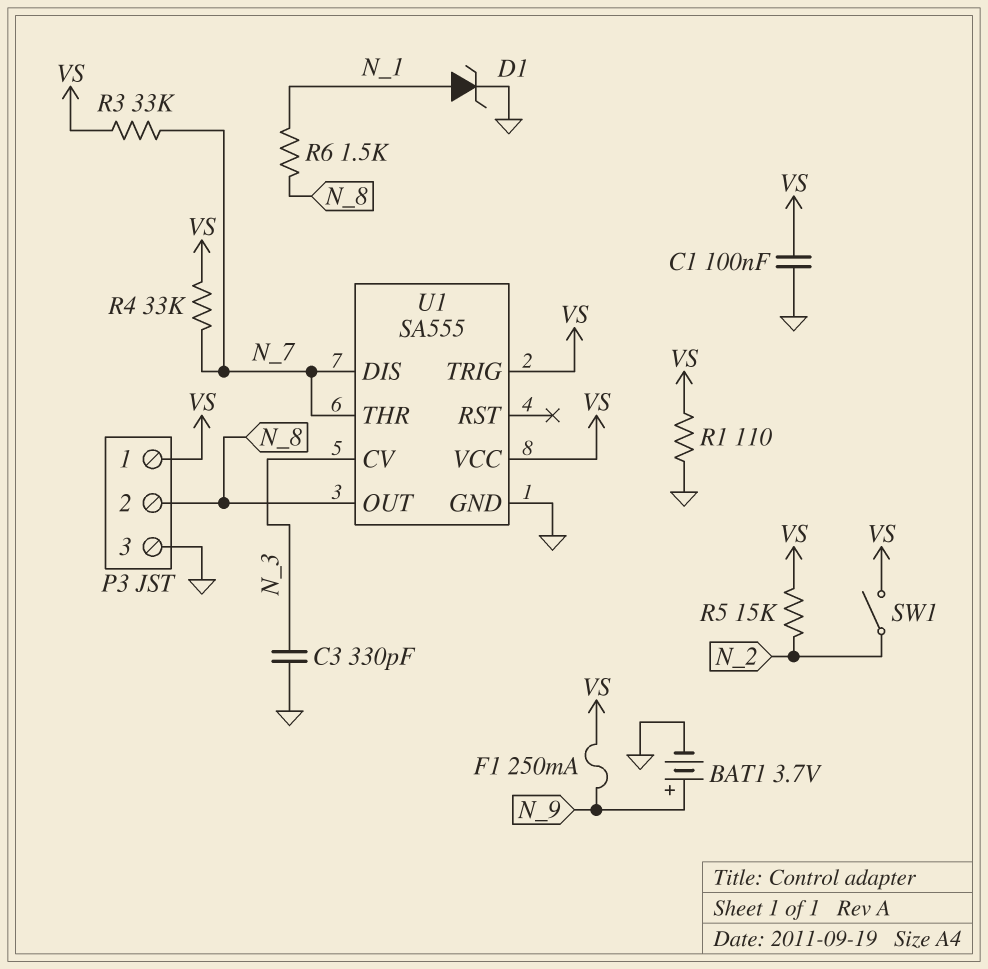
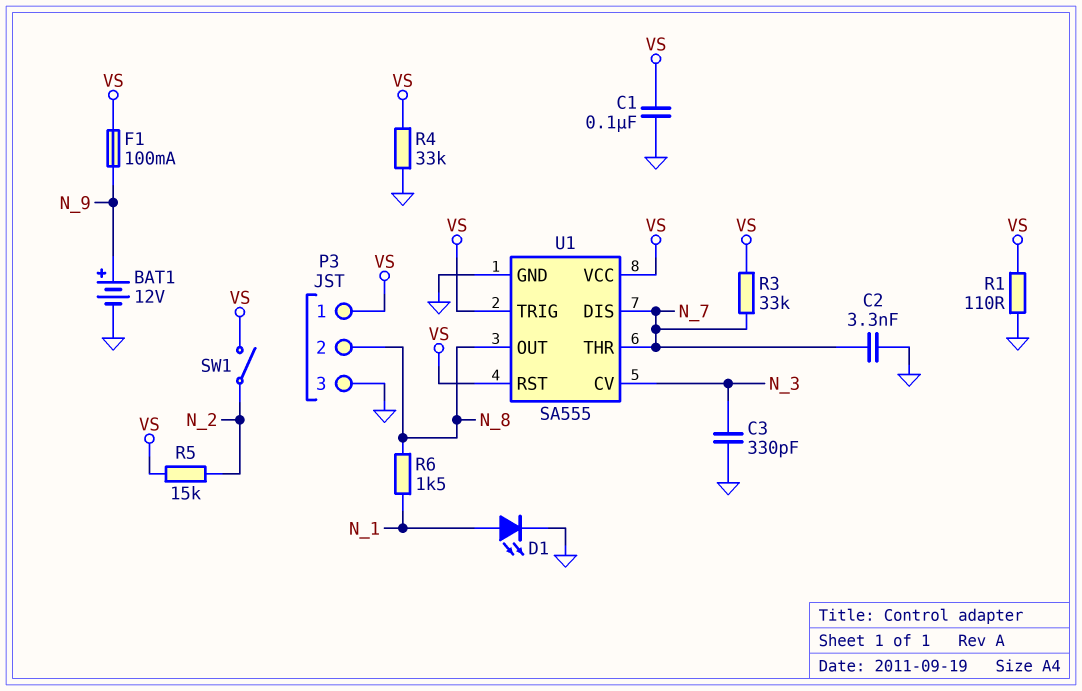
BAT1: 3.7V (plus N_9, minus GND) -> 12V (plus N_9, minus GND)
C2: none -> 3.3nF (GND, N_7)
D1: zener (A N_1, K GND) -> LED (A N_1, K GND)
F1: 250mA (N_9, VS) -> 100mA (N_9, VS)
R4: 33k (N_7, VS) -> 33k (GND, VS)
U1 pin RST: none -> VS

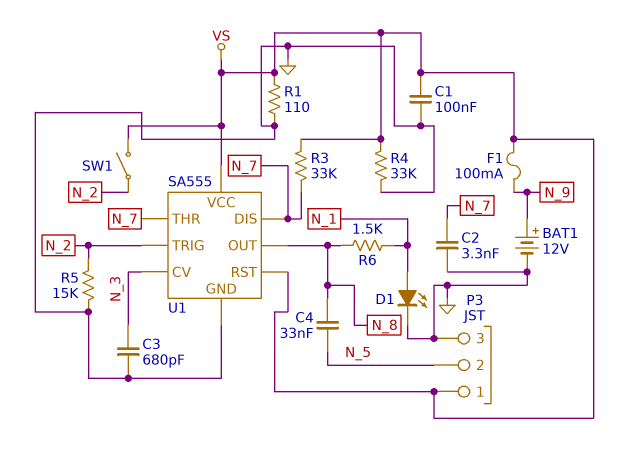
C3: 330pF (GND, N_3) -> 680pF (GND, N_3)
C4: none -> 33nF (N_5, N_8)
P3 pin 2: N_8 -> N_5
R5: 15k (N_2, VS) -> 15k (GND, N_2)
U1 pin TRIG: VS -> N_2

